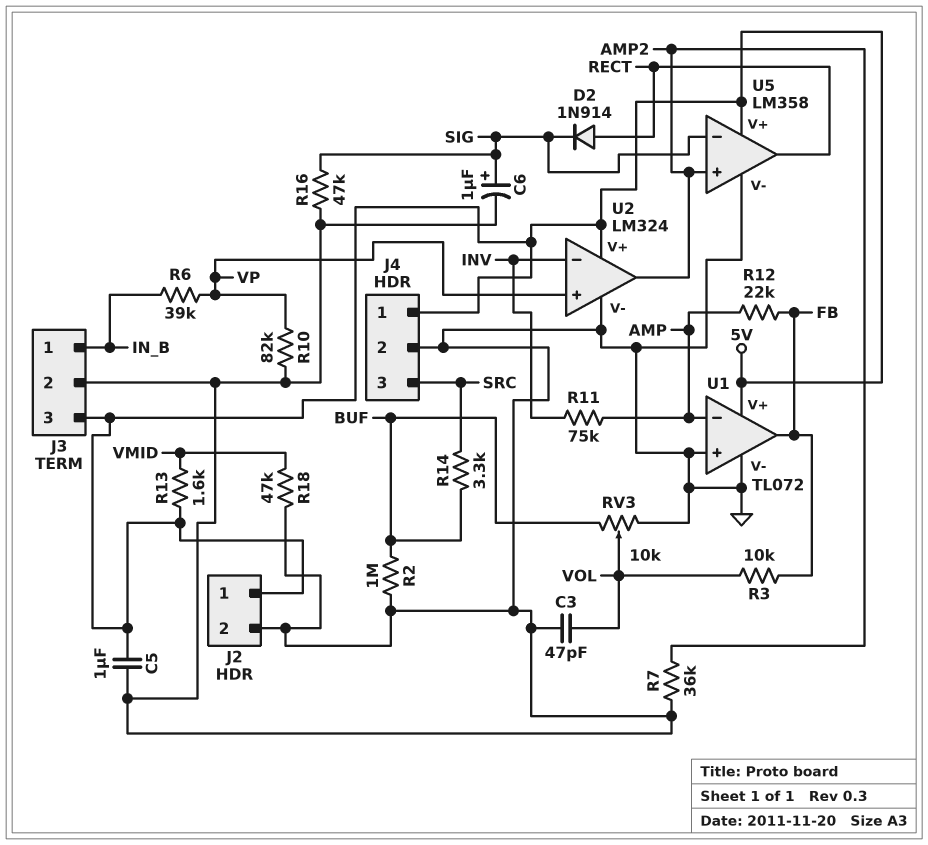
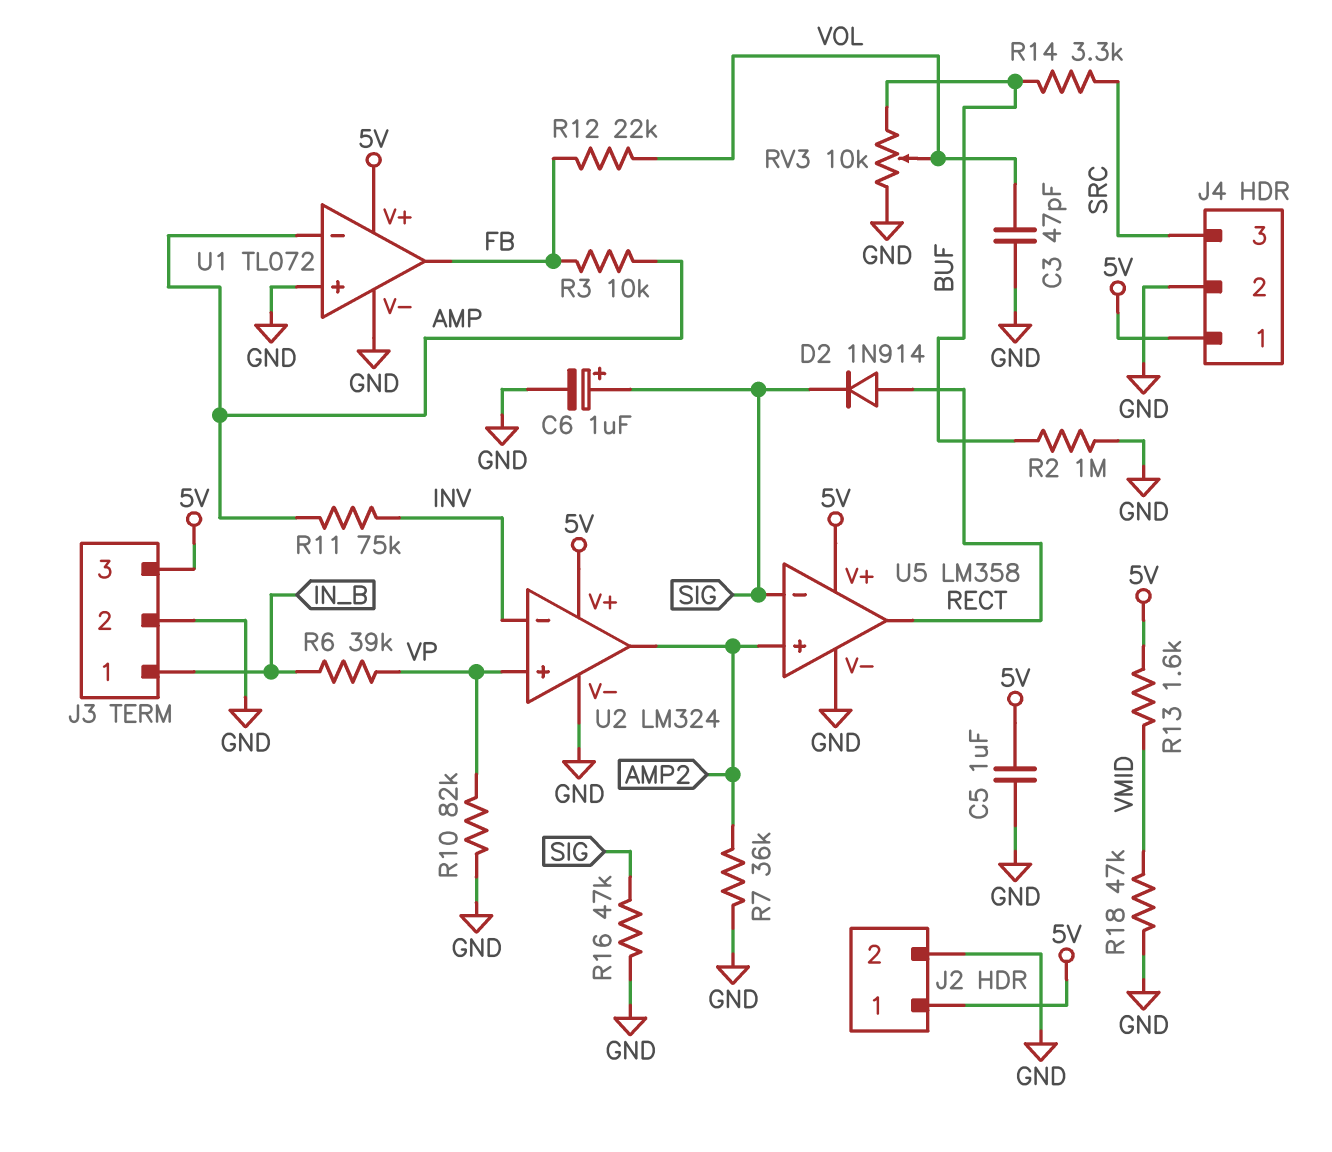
R3: 10k (FB, VOL) -> 10k (AMP, FB)
R12: 22k (AMP, FB) -> 22k (FB, VOL)

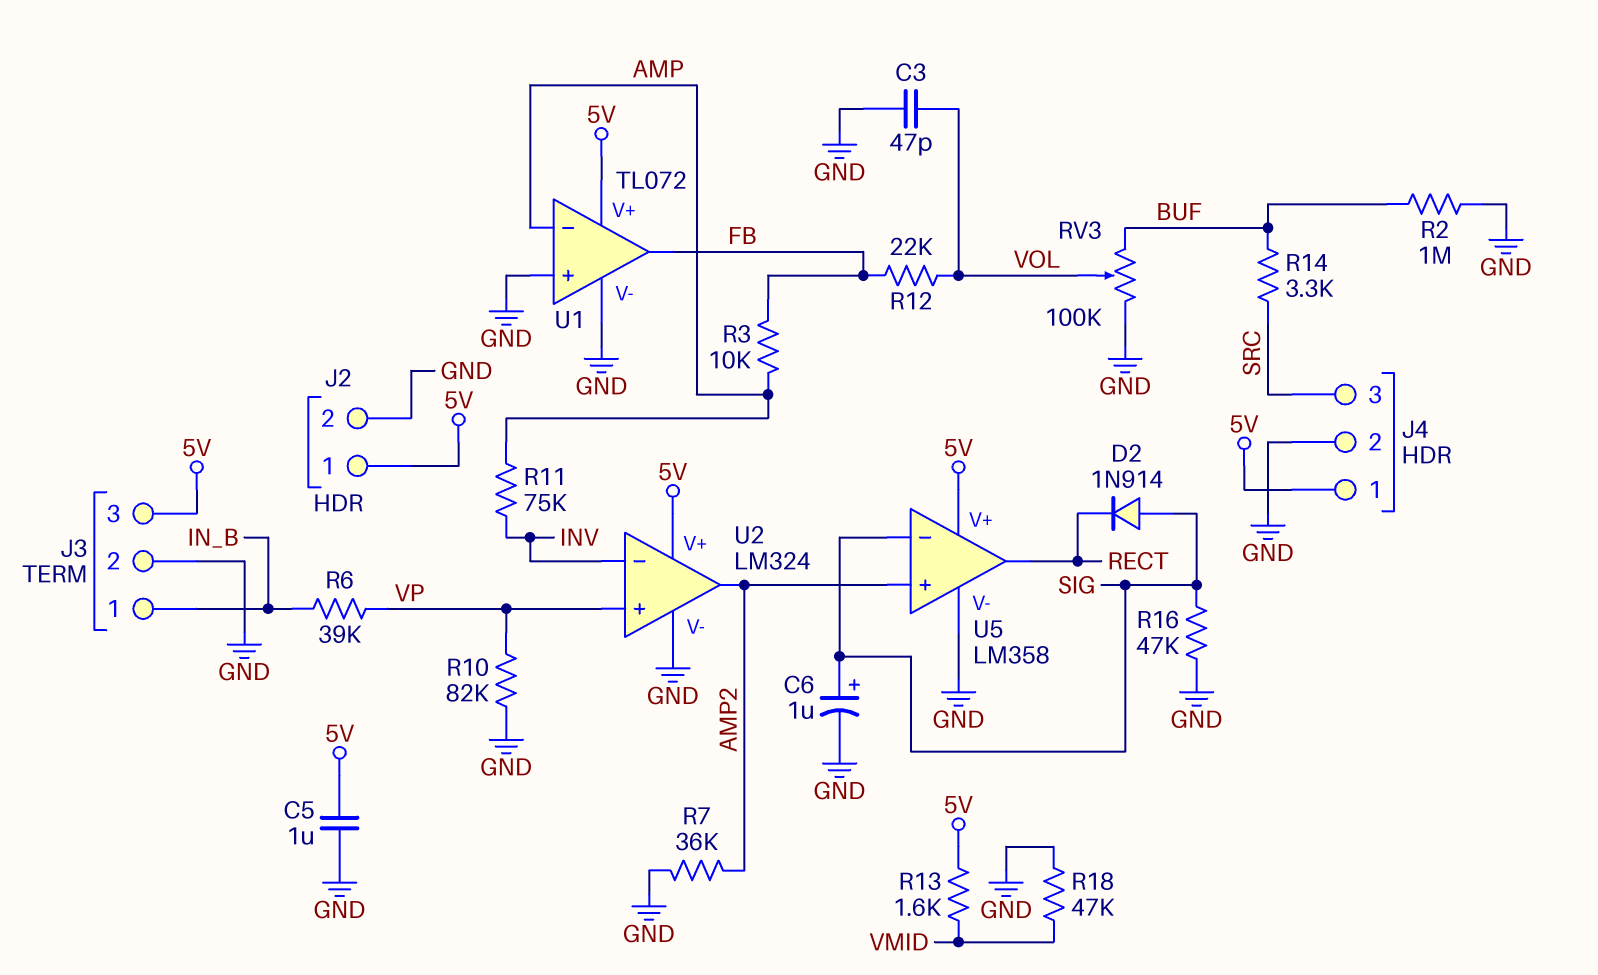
D2: diode 1N914 (A RECT, K SIG) -> diode 1N914 (A SIG, K RECT)
RV3: 10k (BUF, GND, wiper VOL) -> 100k (BUF, GND, wiper VOL)

